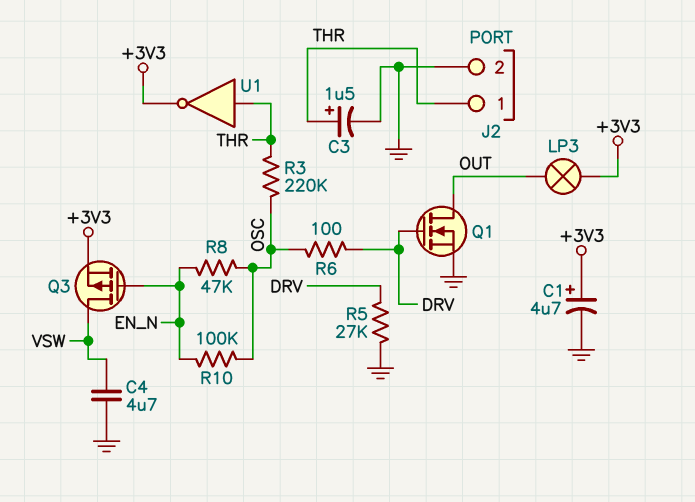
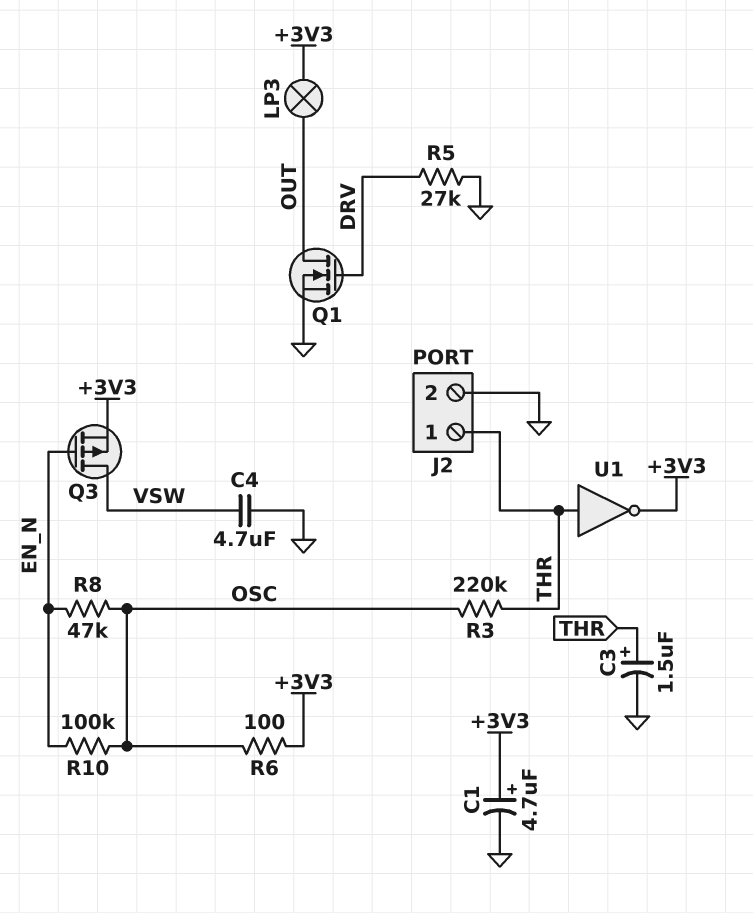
R6: 100 (DRV, OSC) -> 100 (+3V3, OSC)

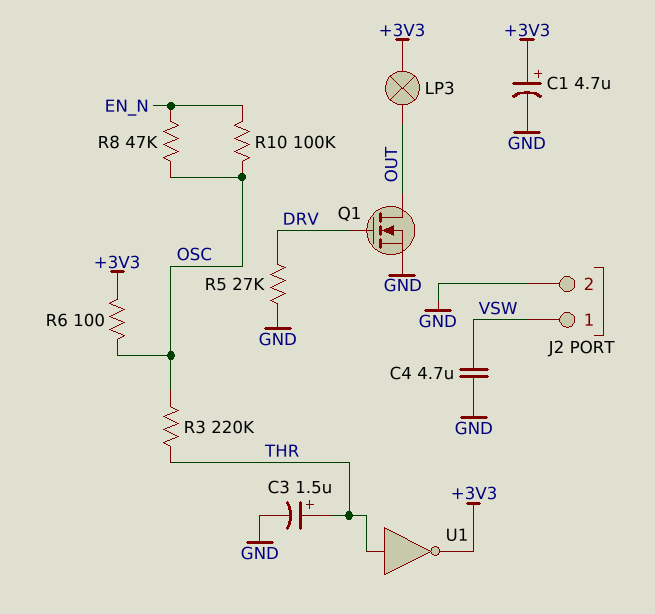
J2 pin 1: THR -> VSW
Q3: PMOS (G EN_N, D VSW, S +3V3) -> none

